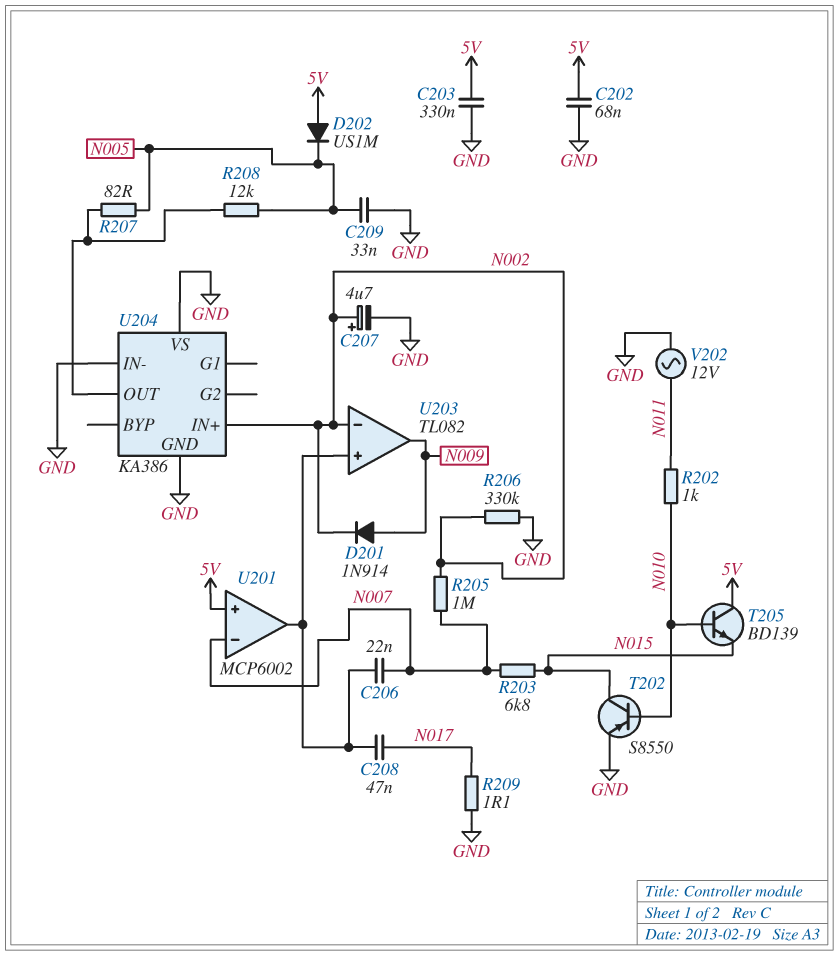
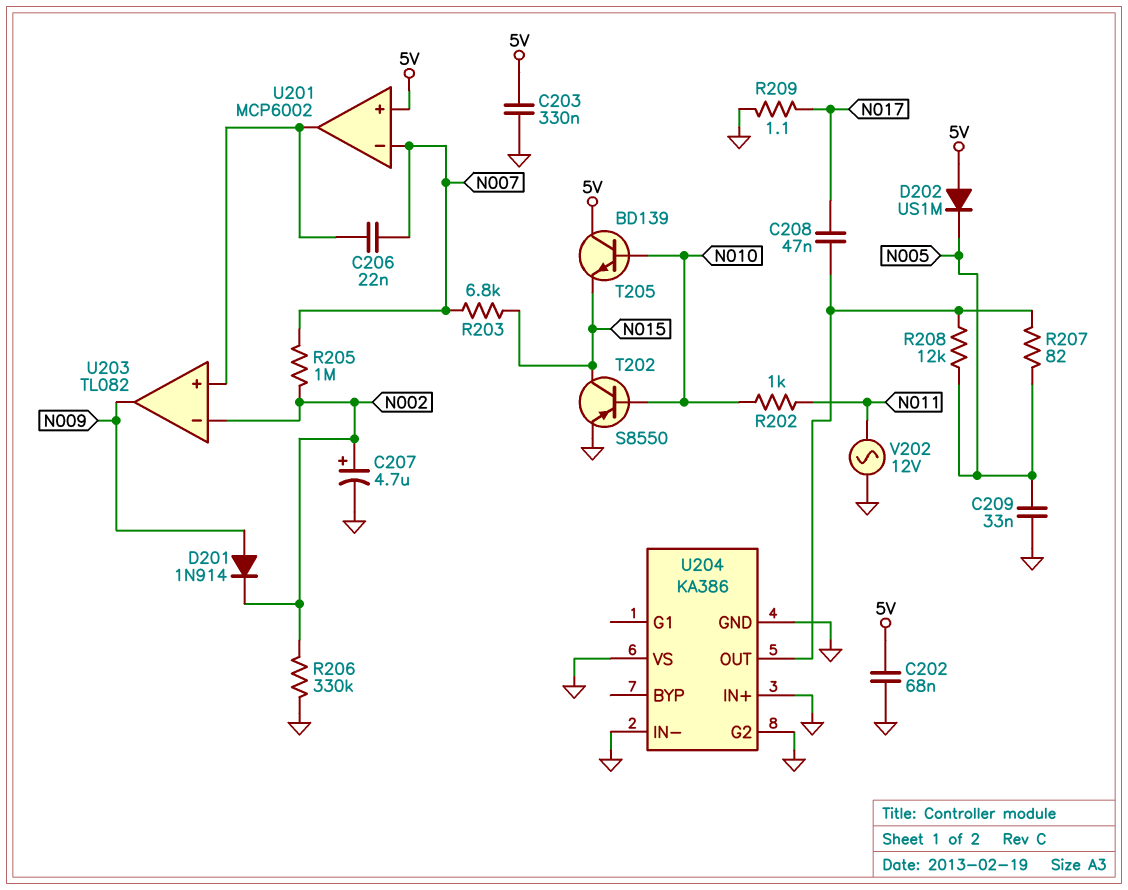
C208: 47nF (N017, U201/out) -> 47nF (N017, U204/OUT)
U204 pin G2: none -> GND
U204 pin IN+: N002 -> GND

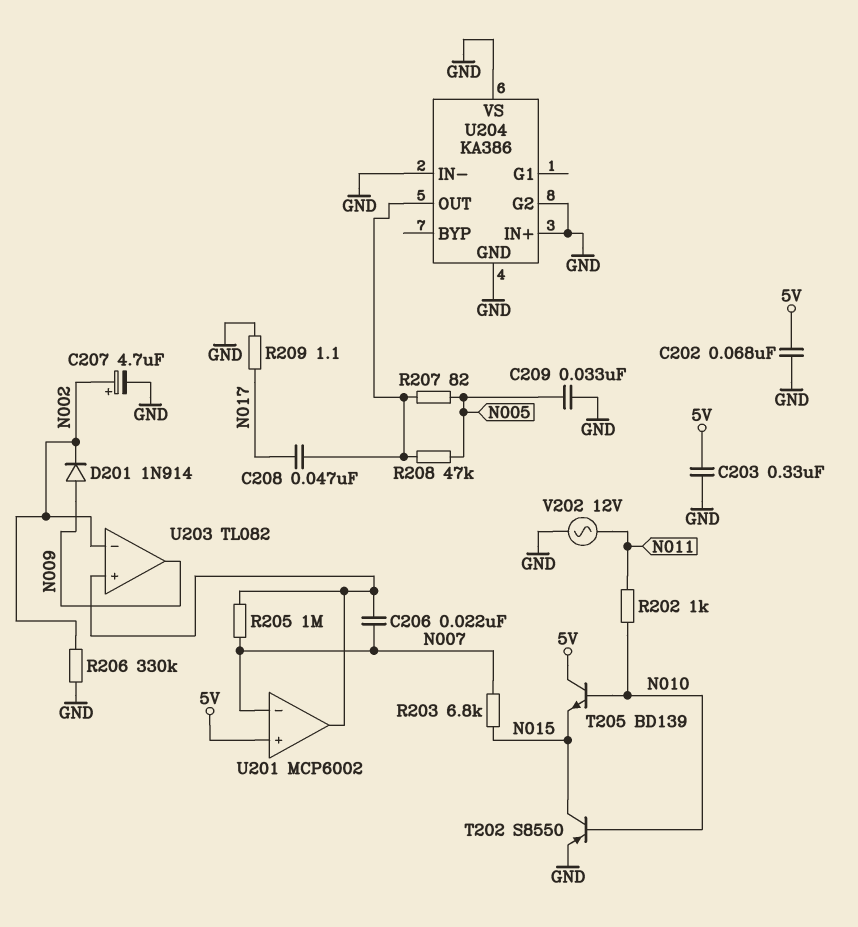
D202: diode US1M (A 5V, K N005) -> none
R205: 1M (N002, N007) -> 1M (N007, U201/out)
R208: 12k (N005, U204/OUT) -> 47k (N005, U204/OUT)

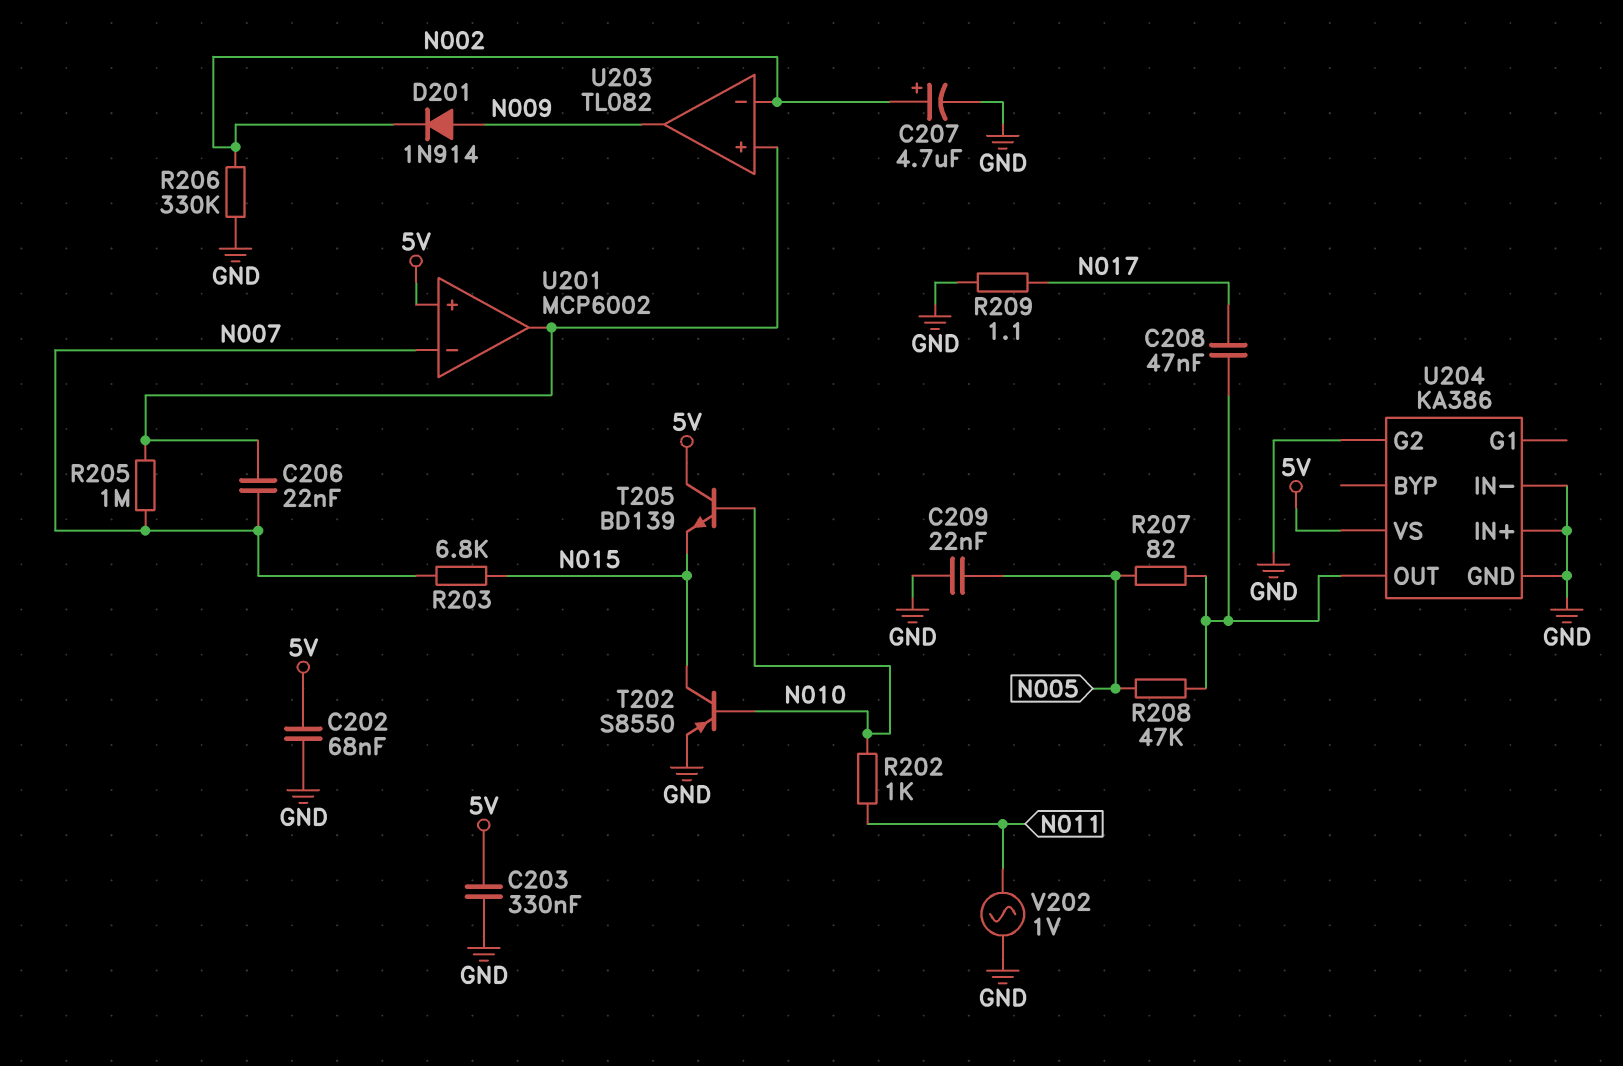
C209: 33nF (GND, N005) -> 22nF (GND, N005)
U204 pin VS: GND -> 5V
V202: AC 12V (GND, N011) -> AC 1V (GND, N011)

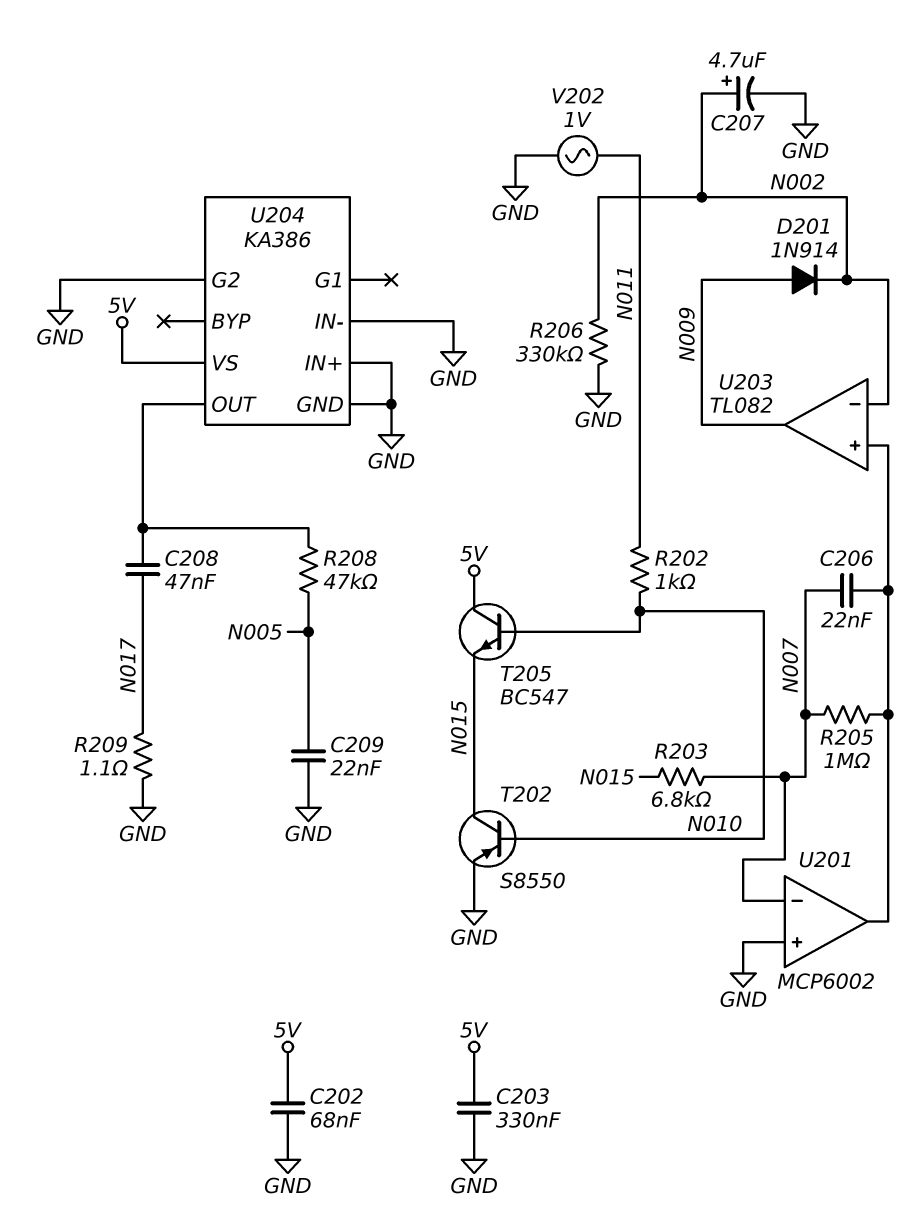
R207: 82 (N005, U204/OUT) -> none
T205: NPN BD139 (B N010, C 5V, E N015) -> NPN BC547 (B N010, C 5V, E N015)
U201 pin in+: 5V -> GND

